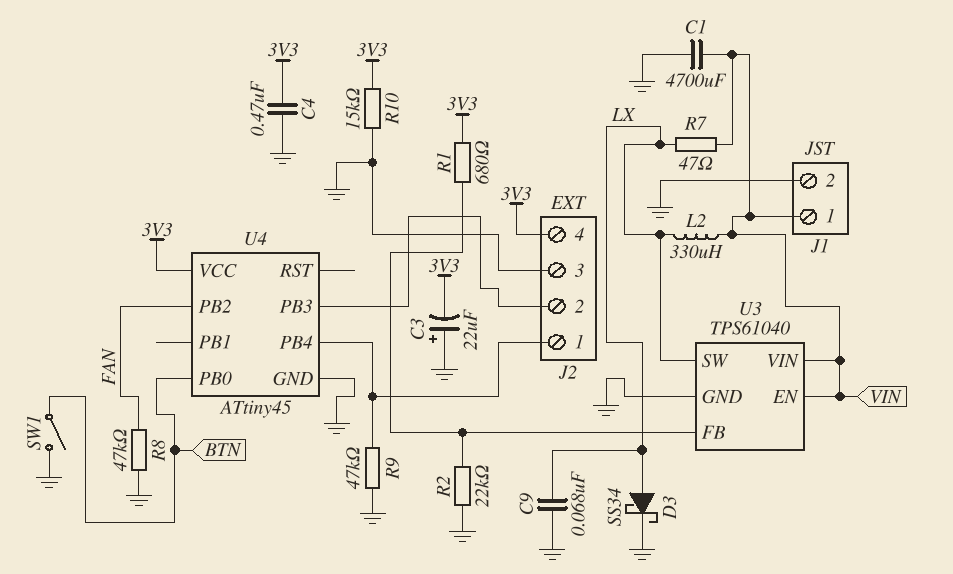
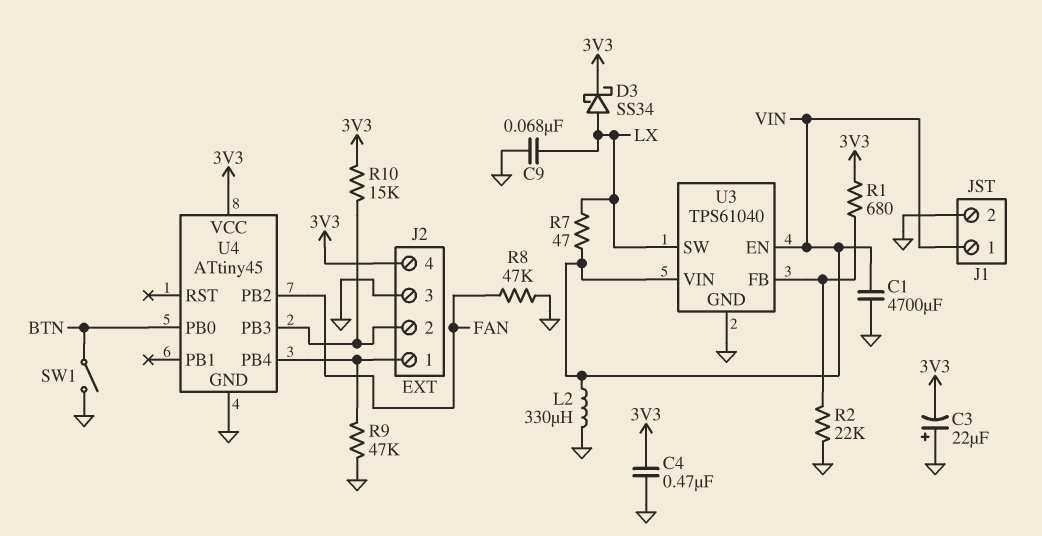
D3: schottky SS34 (A LX, K GND) -> schottky SS34 (A LX, K 3V3)
L2: 330uH (LX, VIN) -> 330uH (GND, VIN)
R10: 15k (3V3, GND) -> 15k (3V3, J2/2)

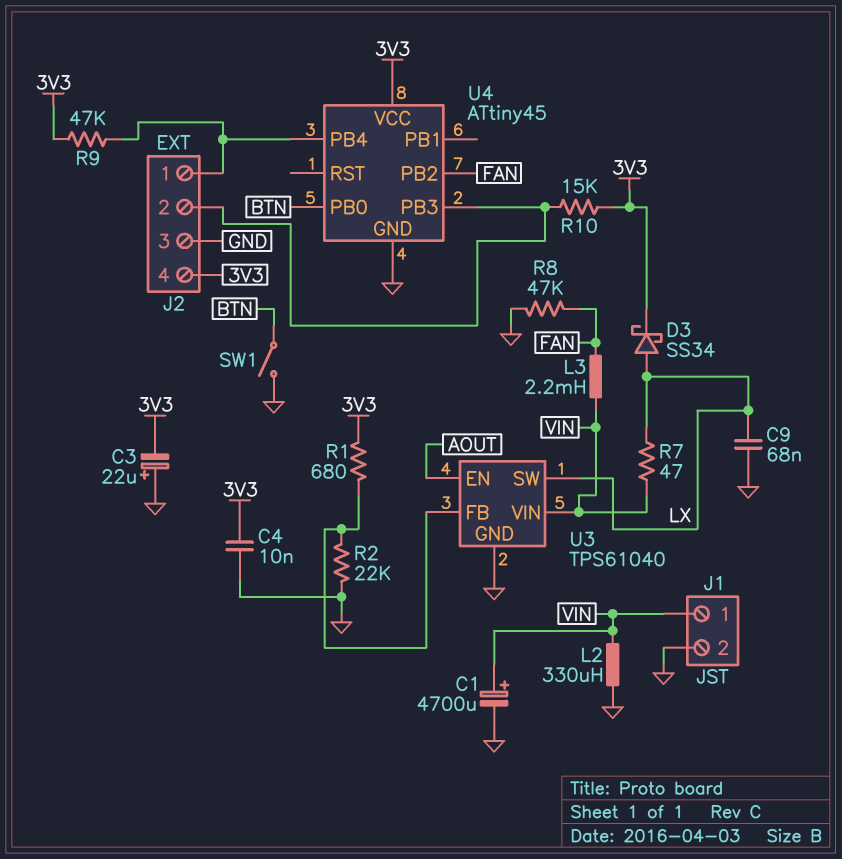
C1: 4700uF (GND, VIN) -> 4700uF (plus VIN, minus GND)
C4: 470nF (3V3, GND) -> 10nF (3V3, GND)
L3: none -> 2.2mH (FAN, VIN)
R9: 47k (GND, J2/1) -> 47k (3V3, J2/1)
U3 pin EN: VIN -> AOUT

